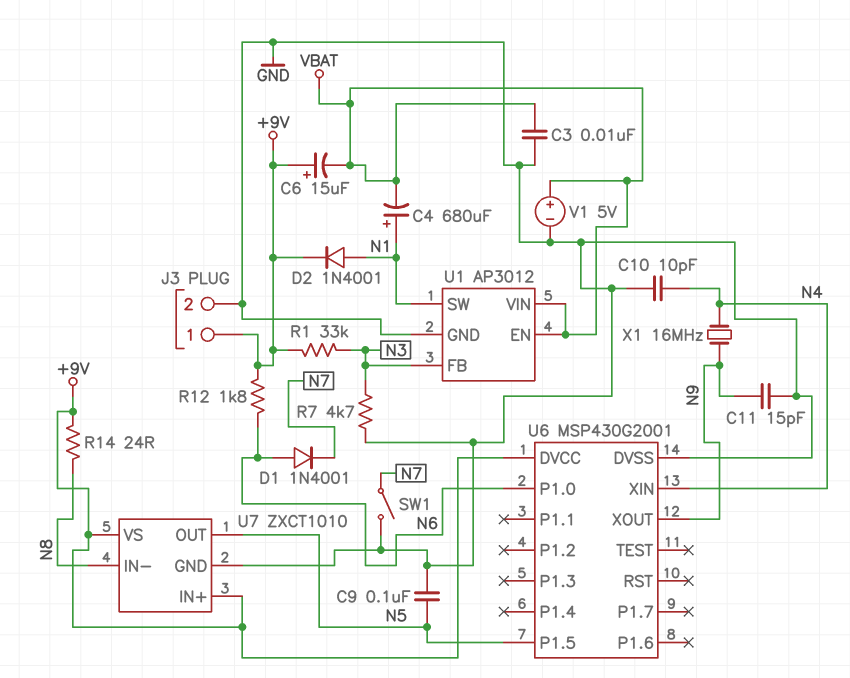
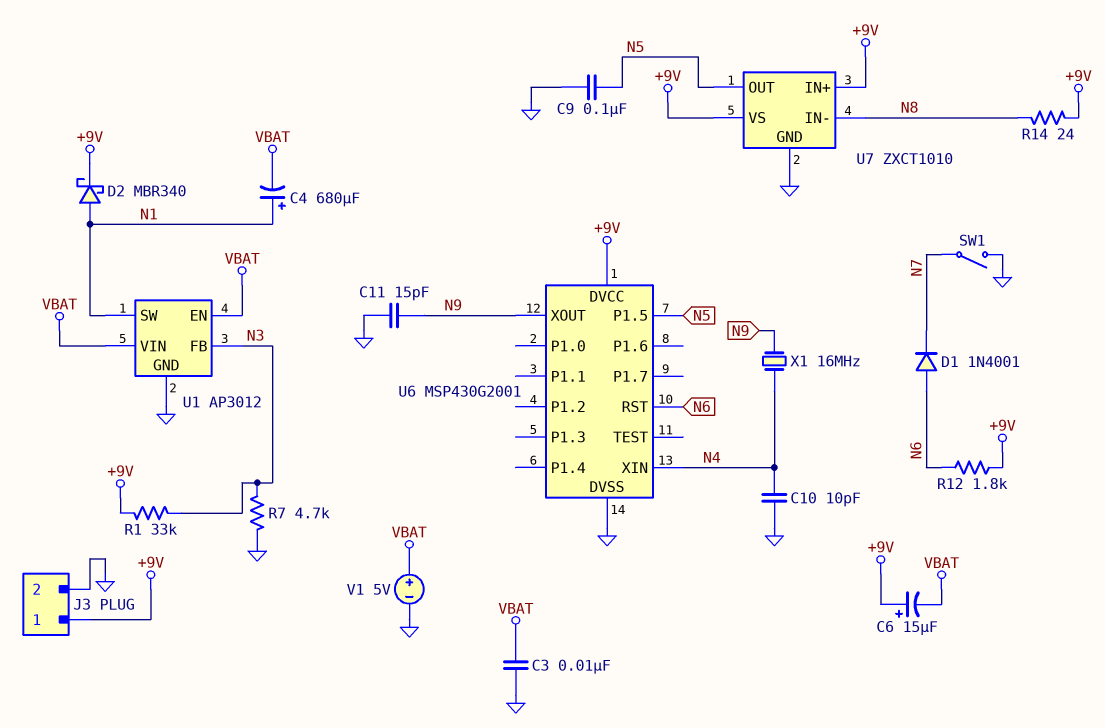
D2: diode 1N4001 (A N1, K +9V) -> schottky MBR340 (A N1, K +9V)
U6 pin P1.0: N6 -> none
U6 pin RST: none -> N6

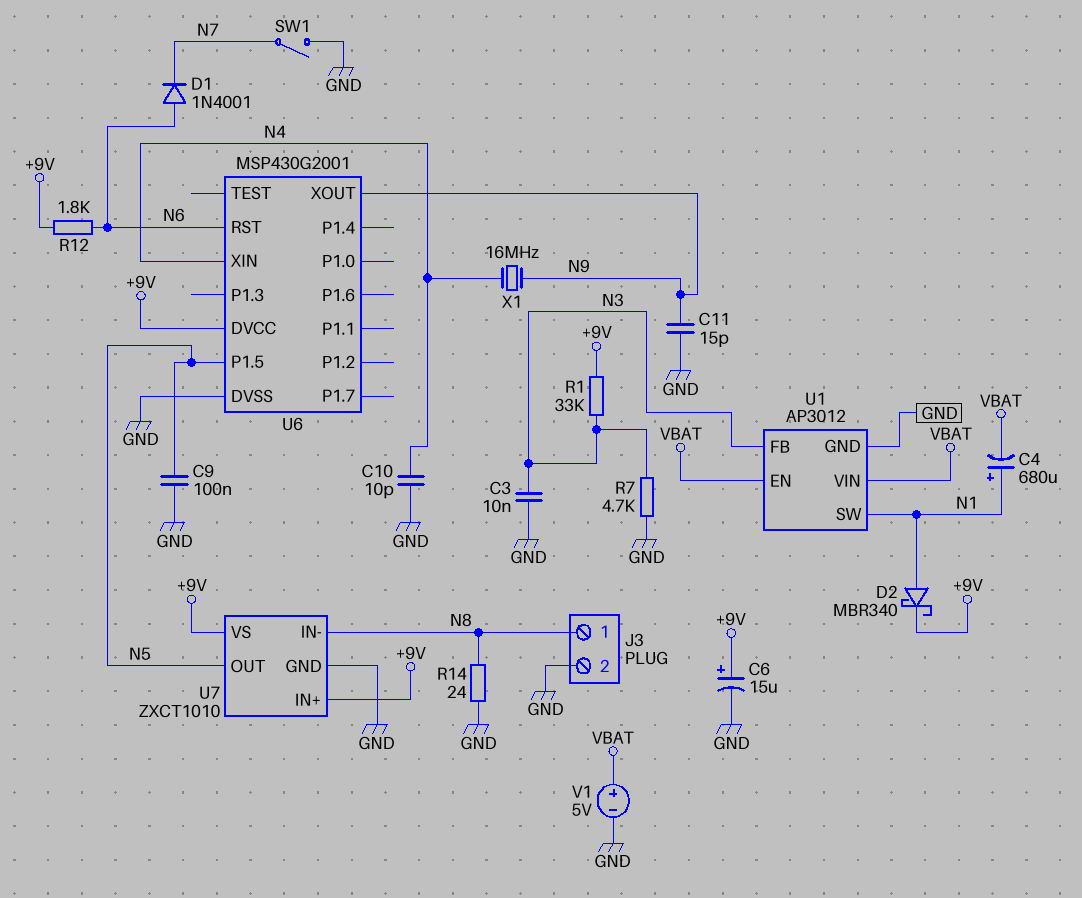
C3: 10nF (GND, VBAT) -> 10nF (GND, N3)
C6: 15uF (plus +9V, minus VBAT) -> 15uF (plus +9V, minus GND)
J3 pin 1: +9V -> N8
R14: 24 (+9V, N8) -> 24 (GND, N8)

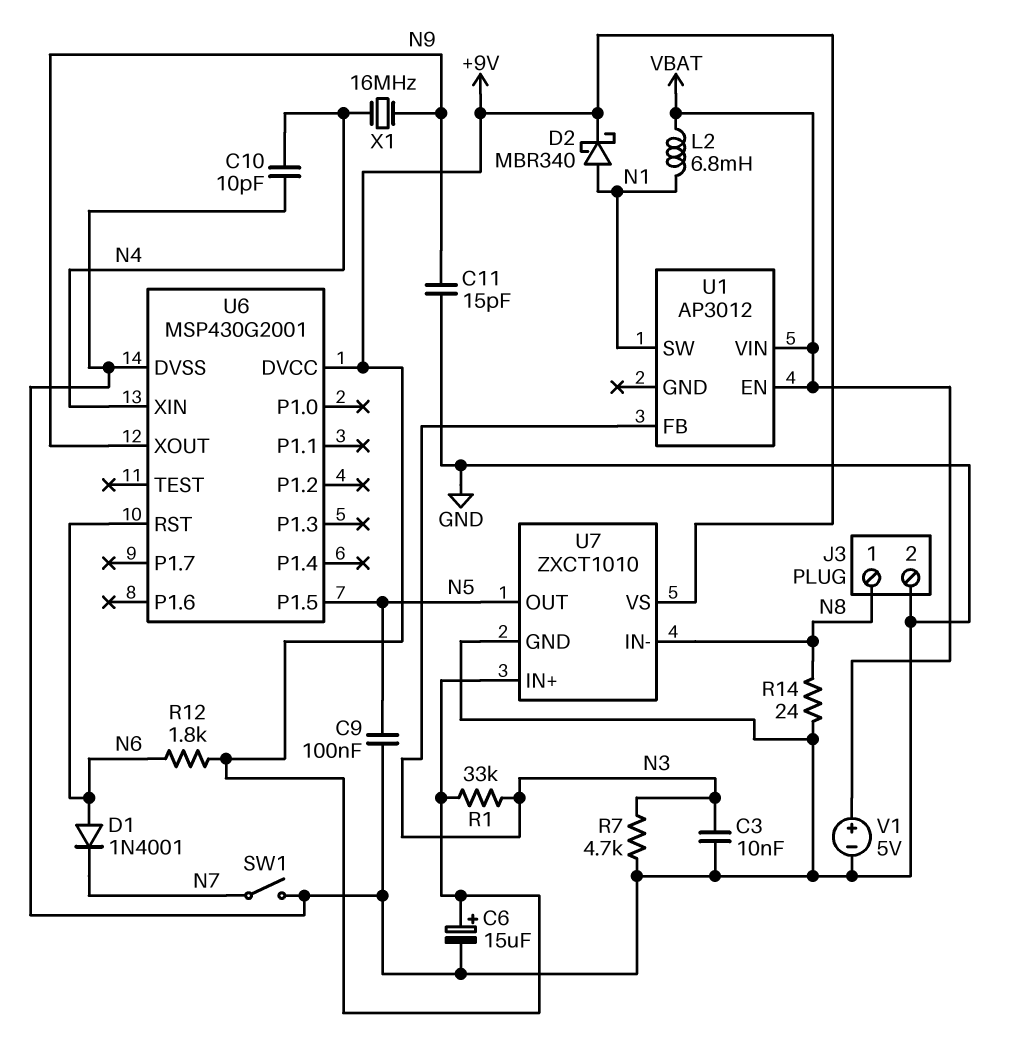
C4: 680uF (plus N1, minus VBAT) -> none
L2: none -> 6.8mH (N1, VBAT)
U1 pin GND: GND -> none

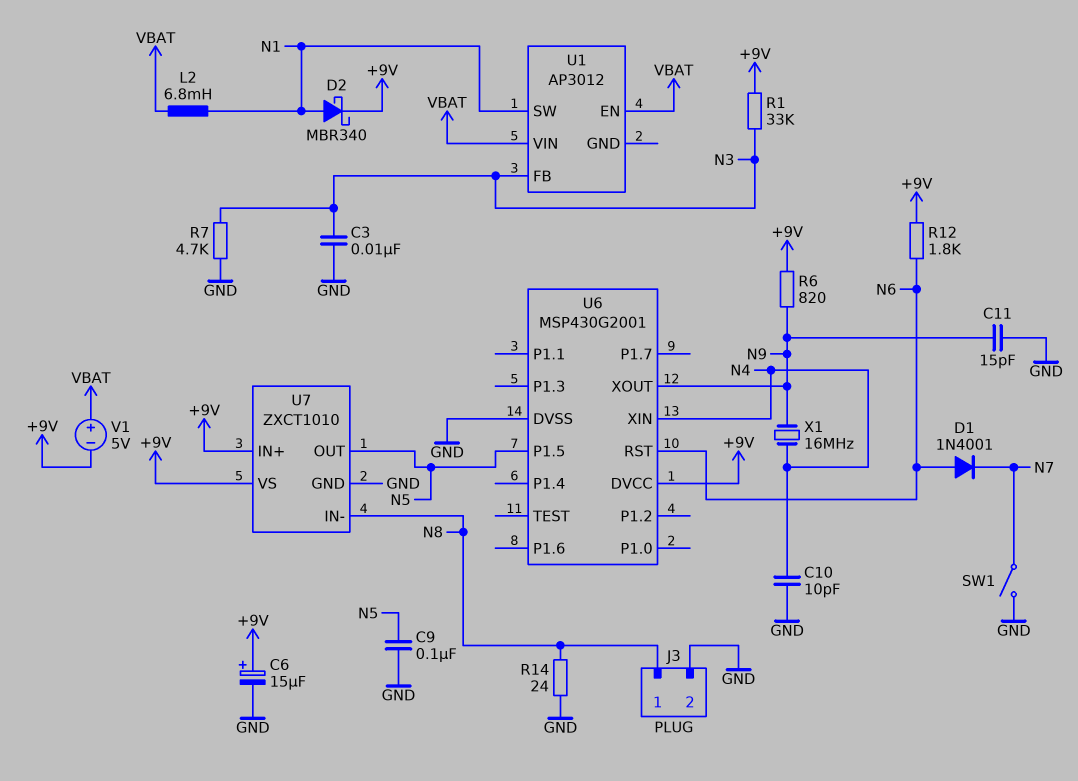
R6: none -> 820 (+9V, N9)
V1: 5V (plus VBAT, minus GND) -> 5V (plus VBAT, minus +9V)

